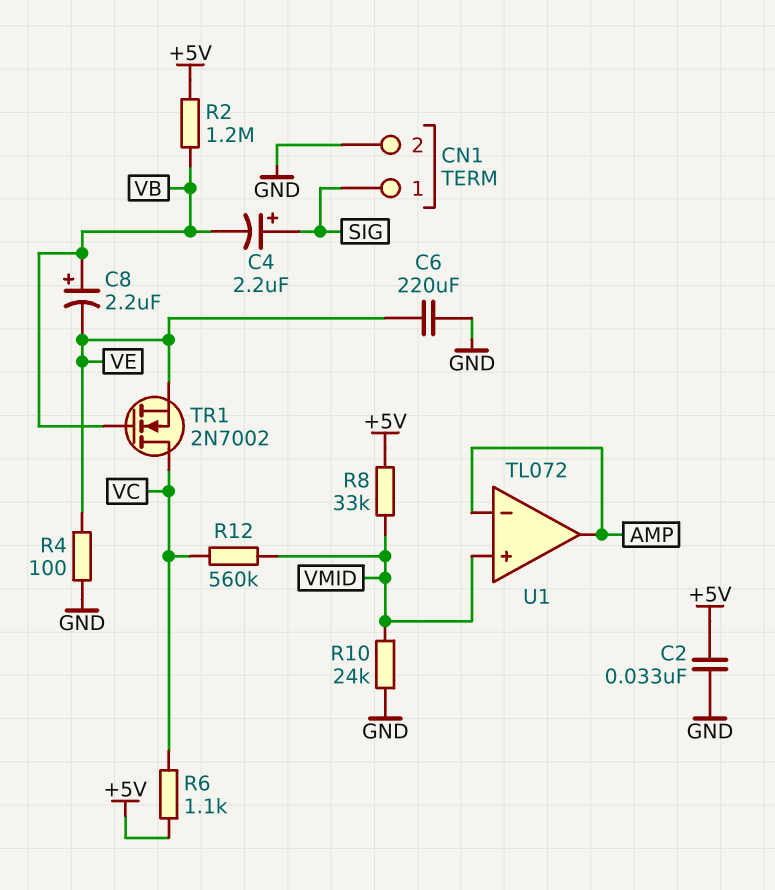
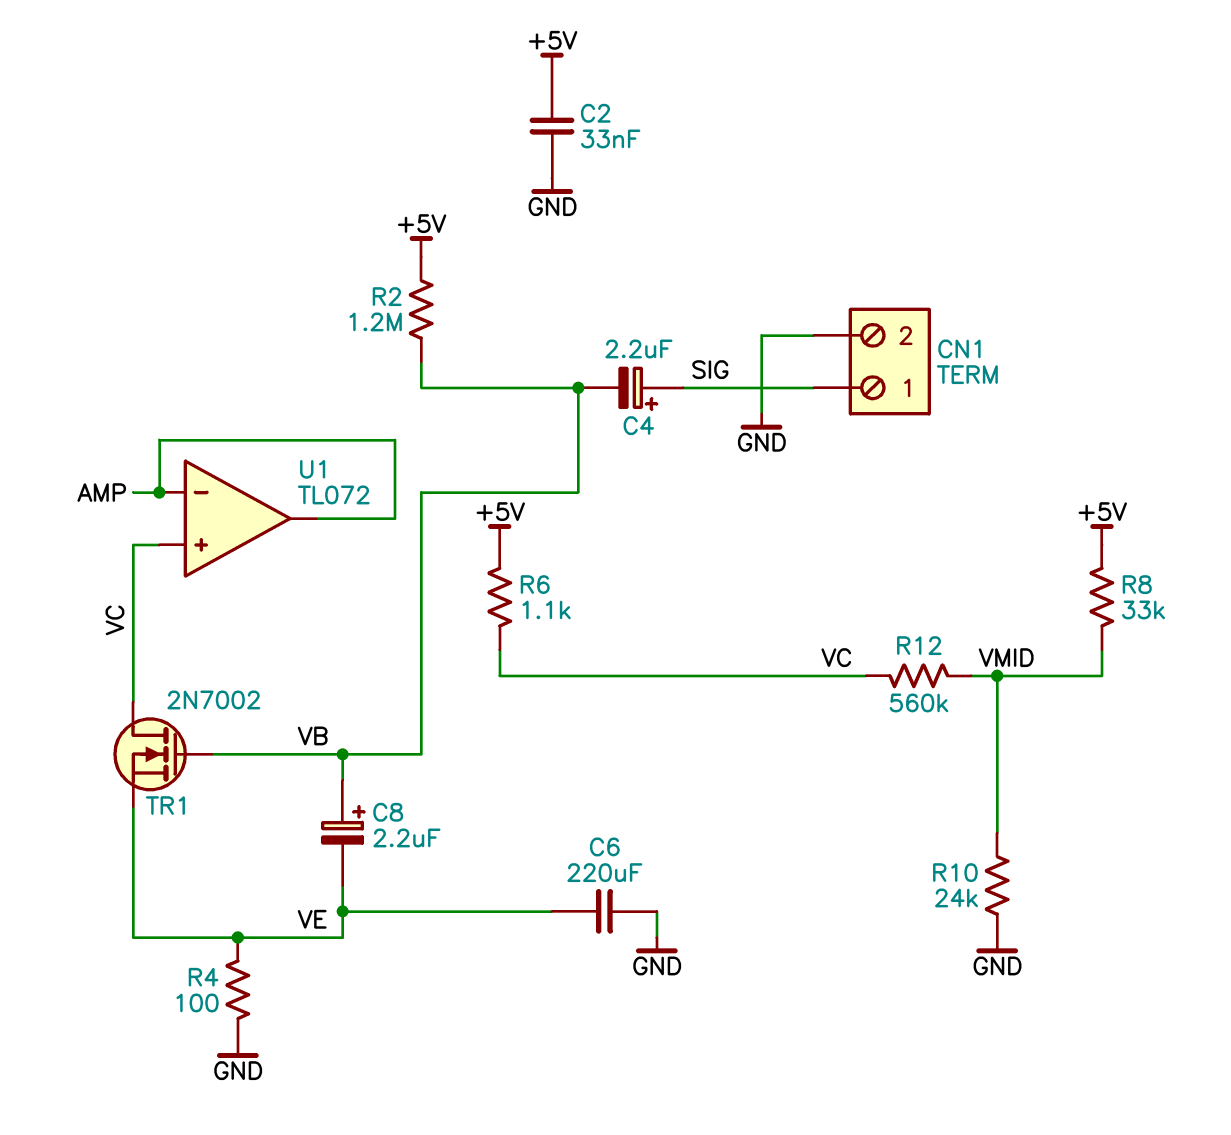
U1 pin in+: VMID -> VC

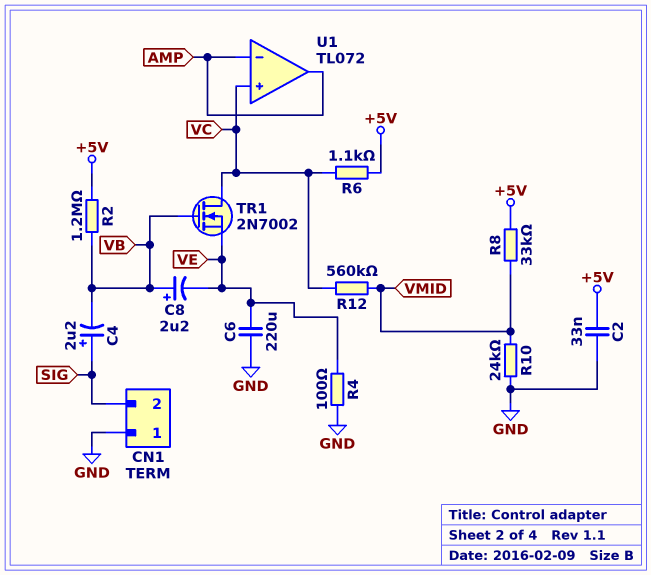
CN1 pin 1: SIG -> GND
CN1 pin 2: GND -> SIG

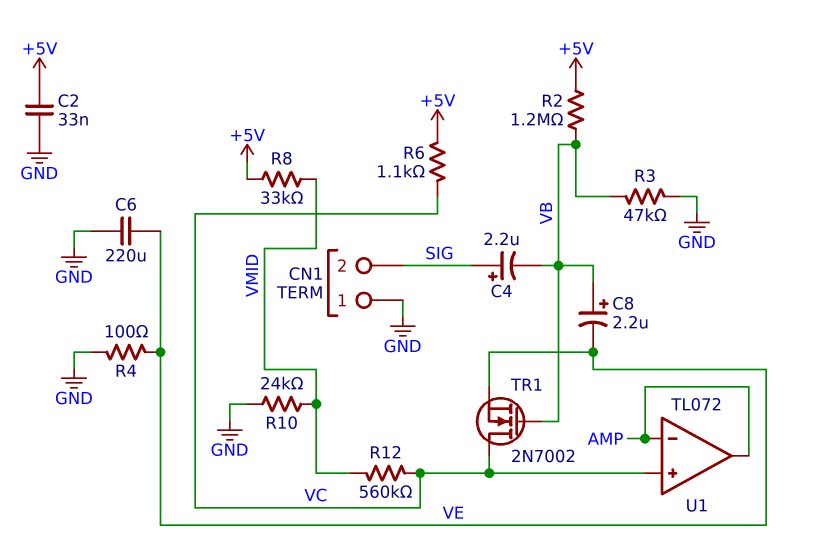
R3: none -> 47k (GND, VB)

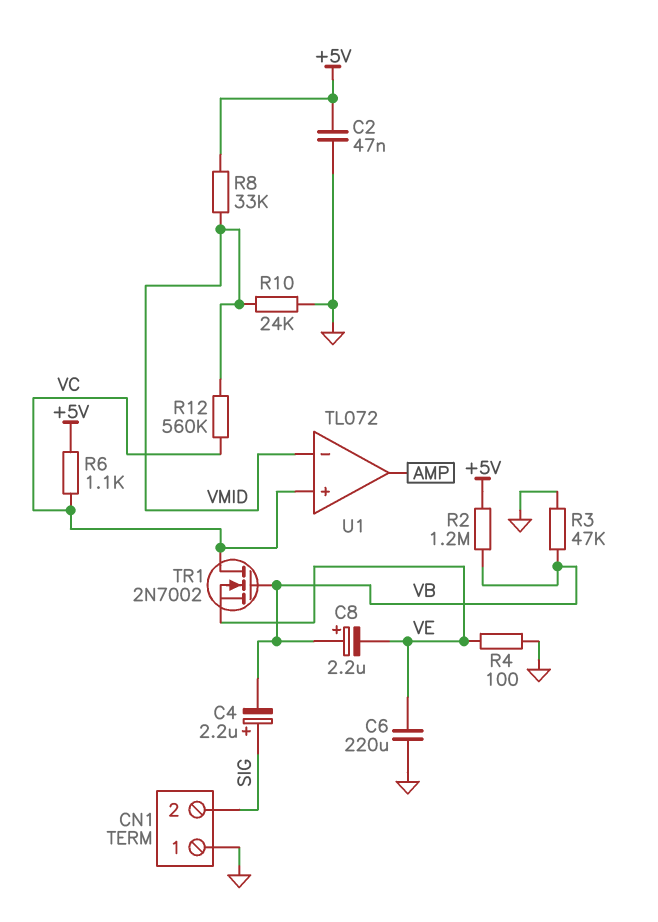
C2: 33nF (+5V, GND) -> 47nF (+5V, GND)
U1 pin in-: AMP -> VMID

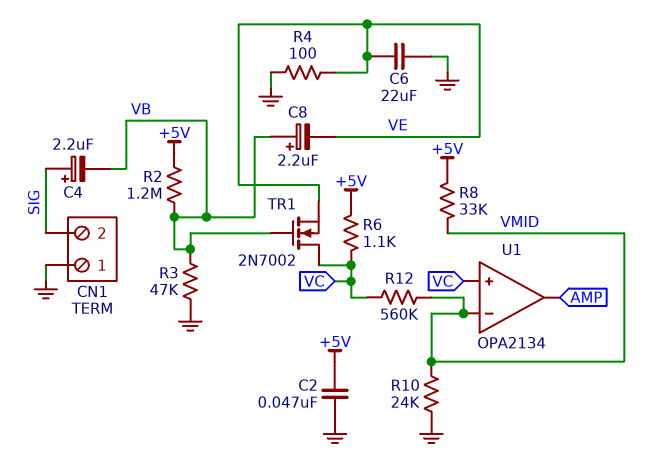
C6: 220uF (GND, VE) -> 22uF (GND, VE)
U1: TL072 -> OPA2134

